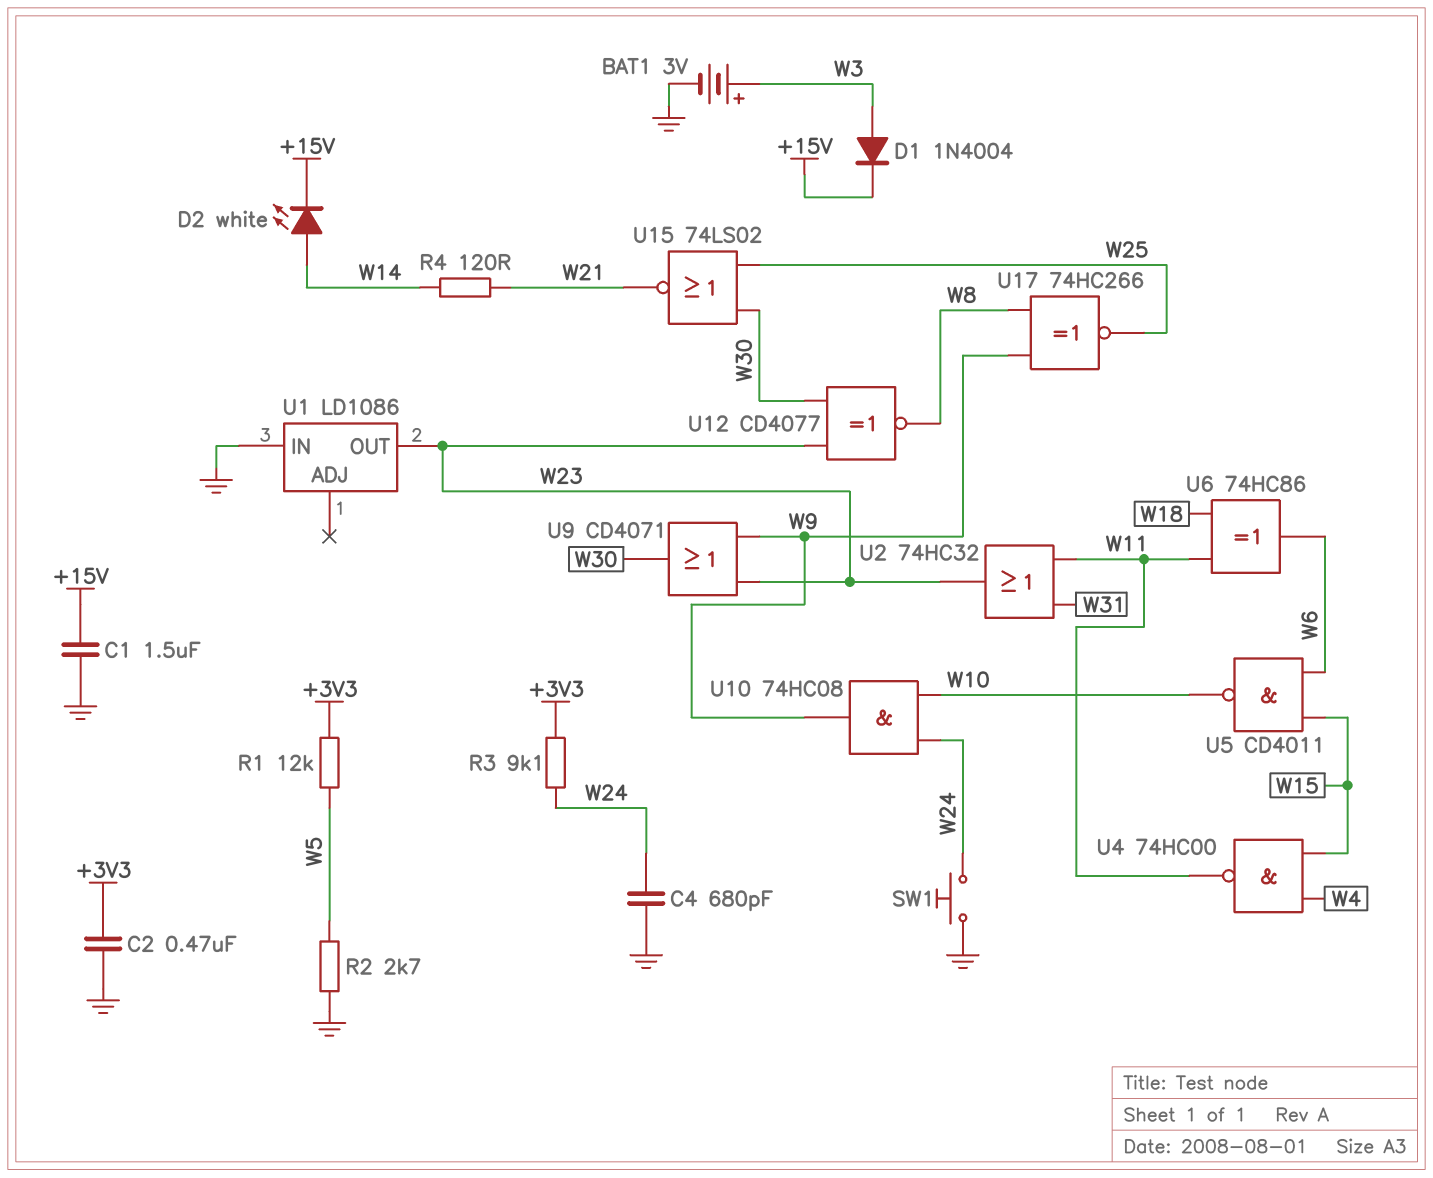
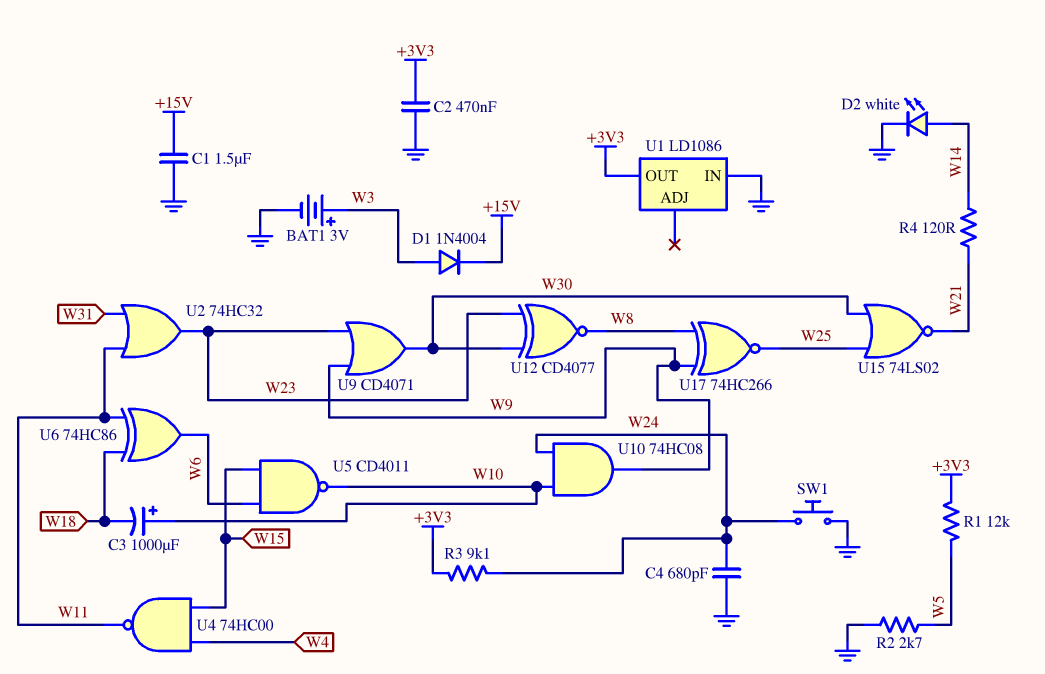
C3: none -> 1000uF (plus W10, minus W18)
D2: LED white (A W14, K +15V) -> LED white (A W14, K GND)
U1 pin OUT: W23 -> +3V3

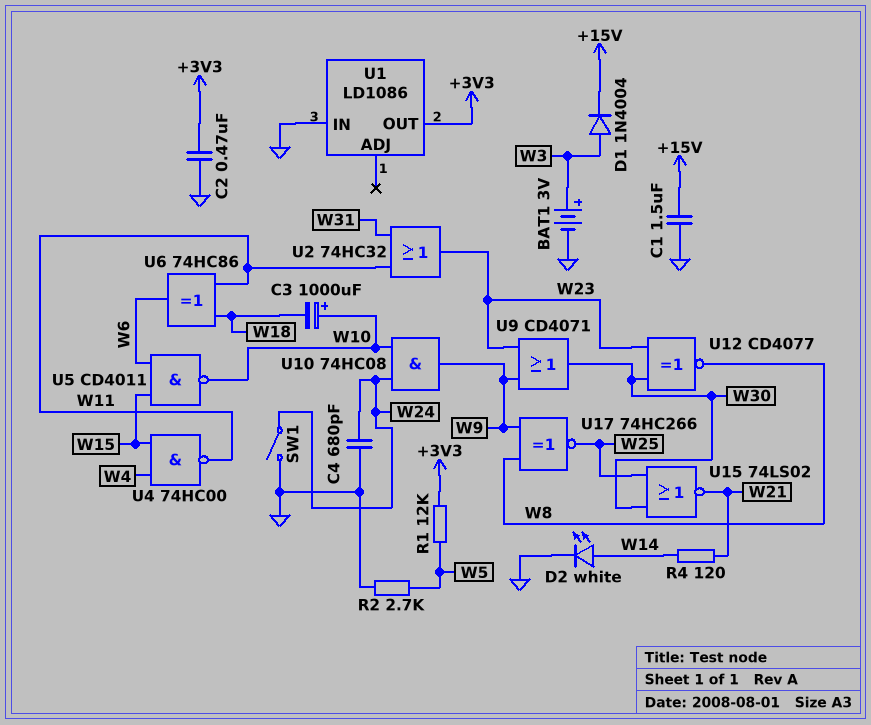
R3: 9.1k (+3V3, W24) -> none
SW1: button (GND, W24) -> switch (GND, W24)

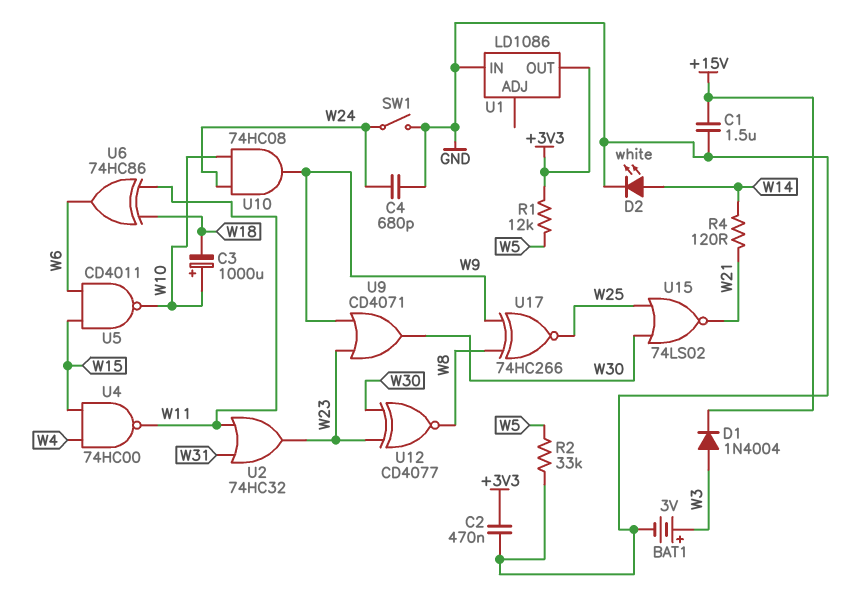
R2: 2.7k (GND, W5) -> 33k (GND, W5)

